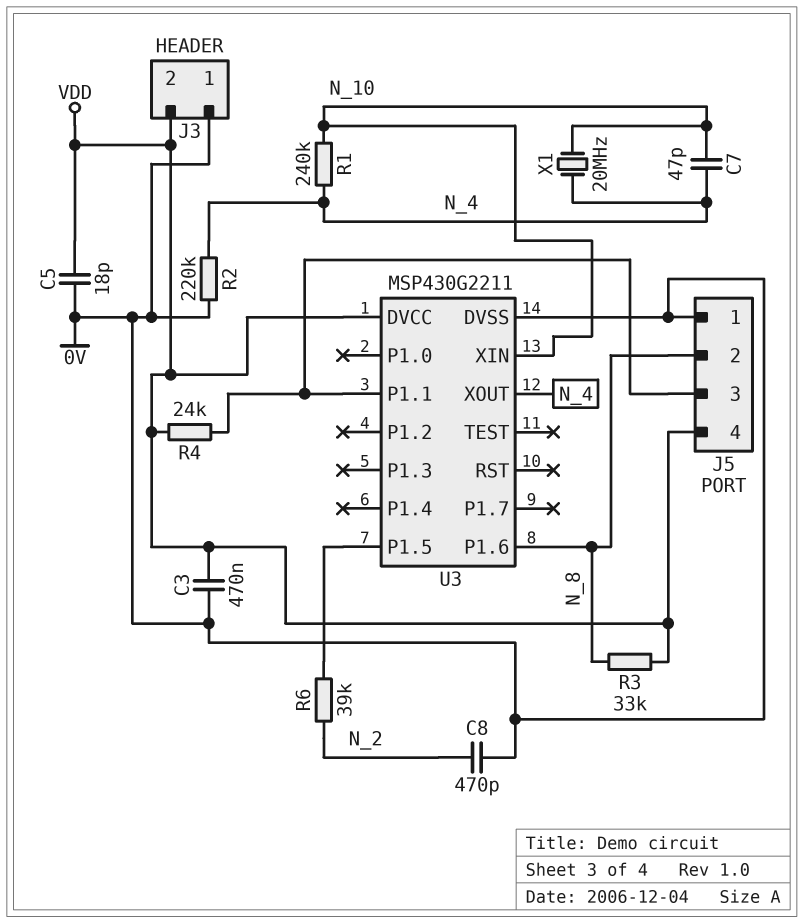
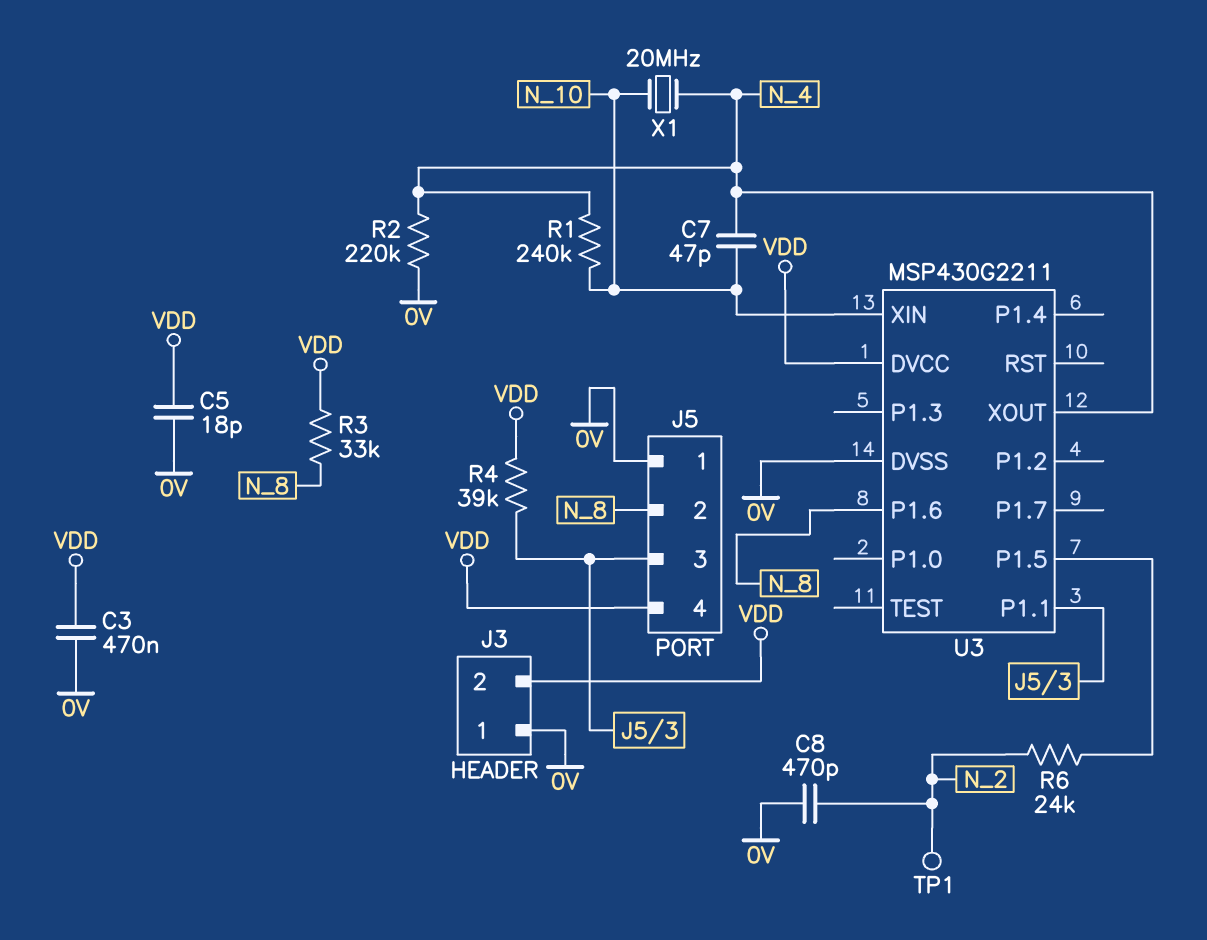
R4: 24k (J5/3, VDD) -> 39k (J5/3, VDD)
R6: 39k (N_2, U3/P1.5) -> 24k (N_2, U3/P1.5)
TP1: none -> test point (N_2)

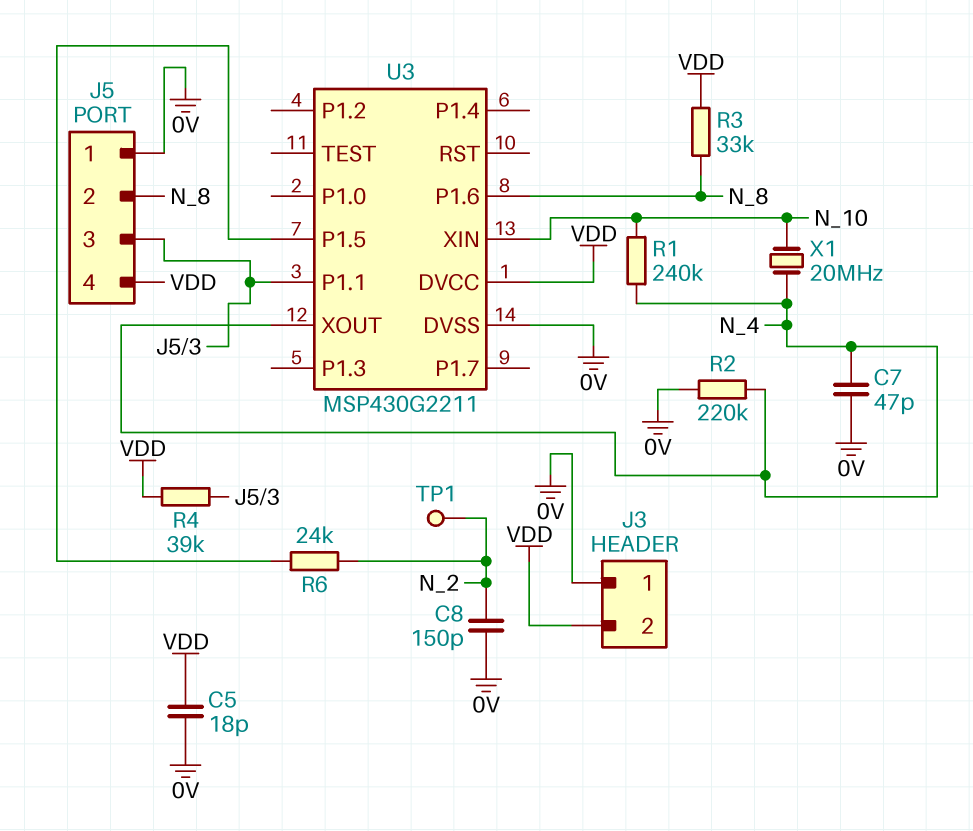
C3: 470nF (0V, VDD) -> none
C7: 47pF (N_4, N_10) -> 47pF (0V, N_4)
C8: 470pF (0V, N_2) -> 150pF (0V, N_2)

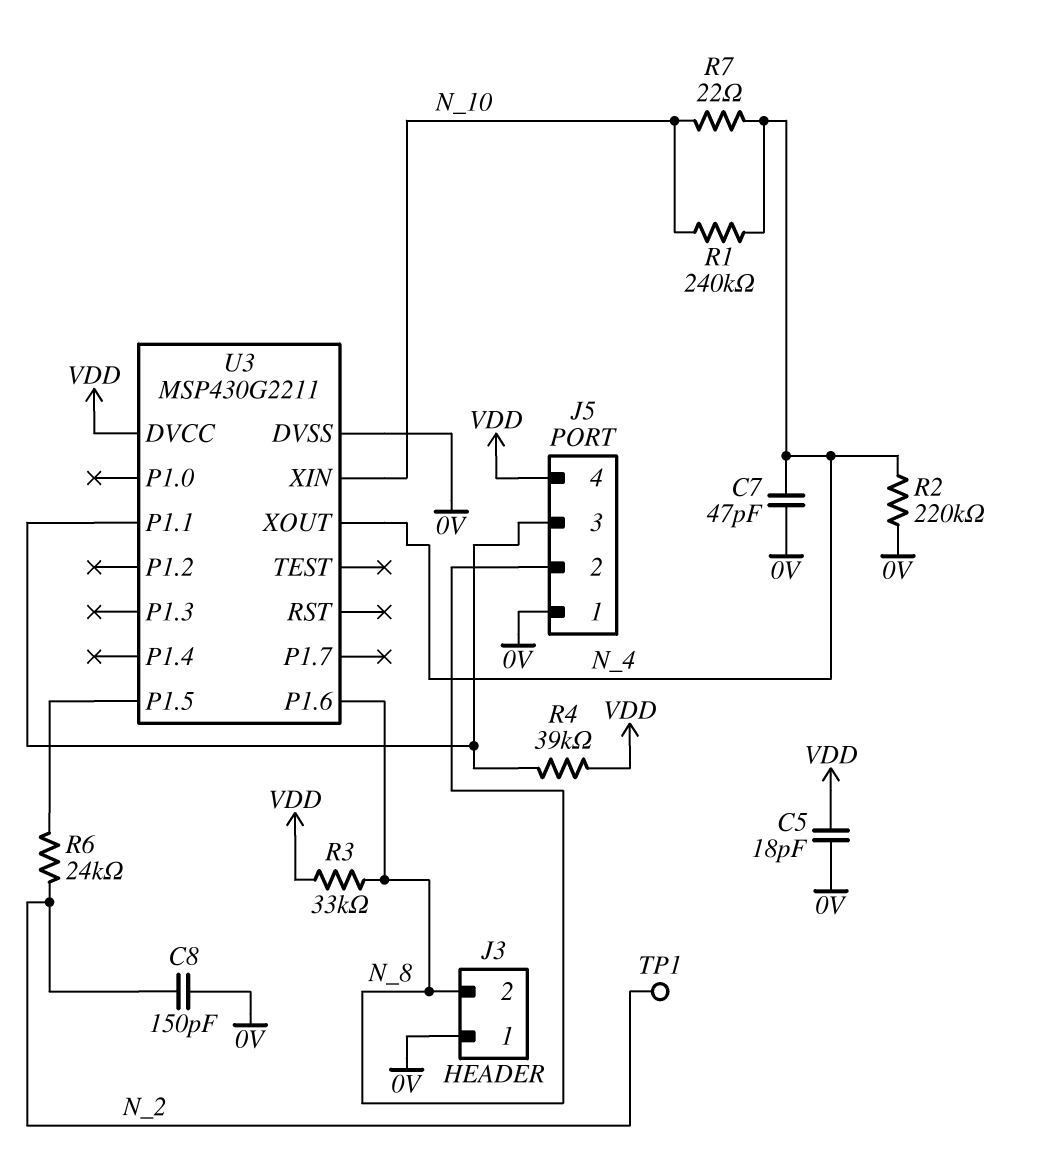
J3 pin 2: VDD -> N_8
R7: none -> 22 (N_4, N_10)
X1: 20MHz (N_4, N_10) -> none

